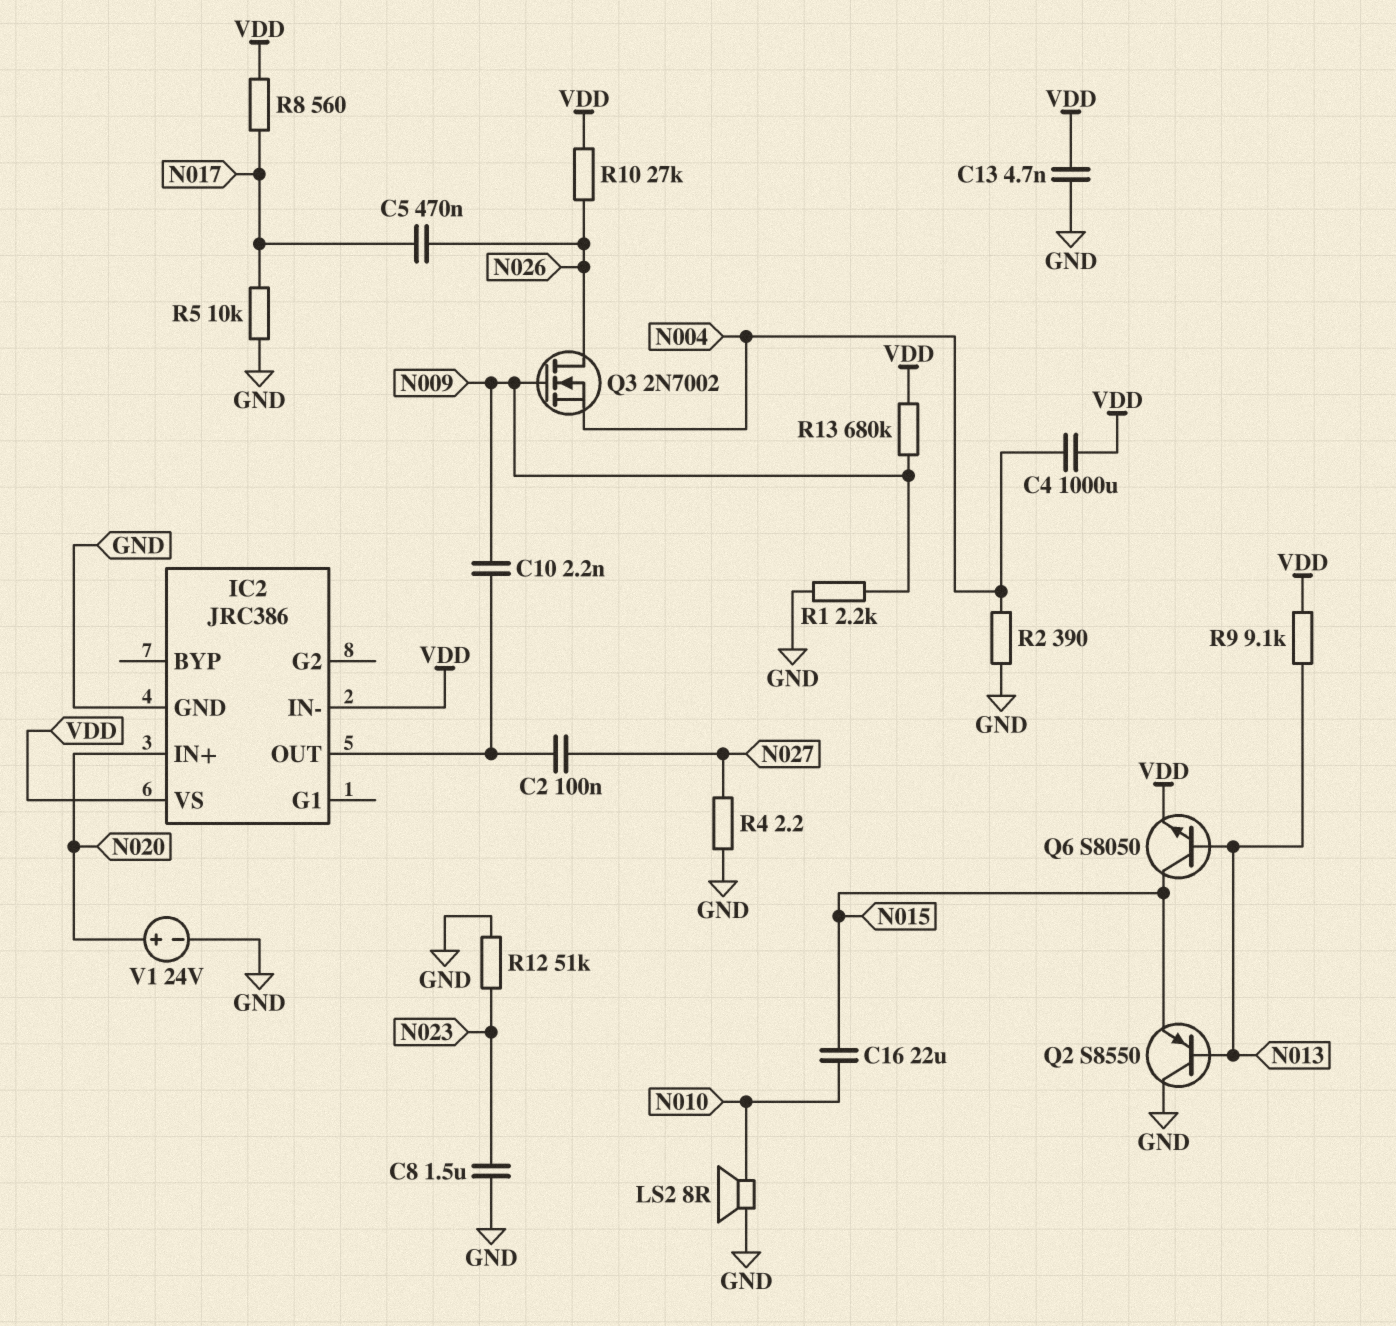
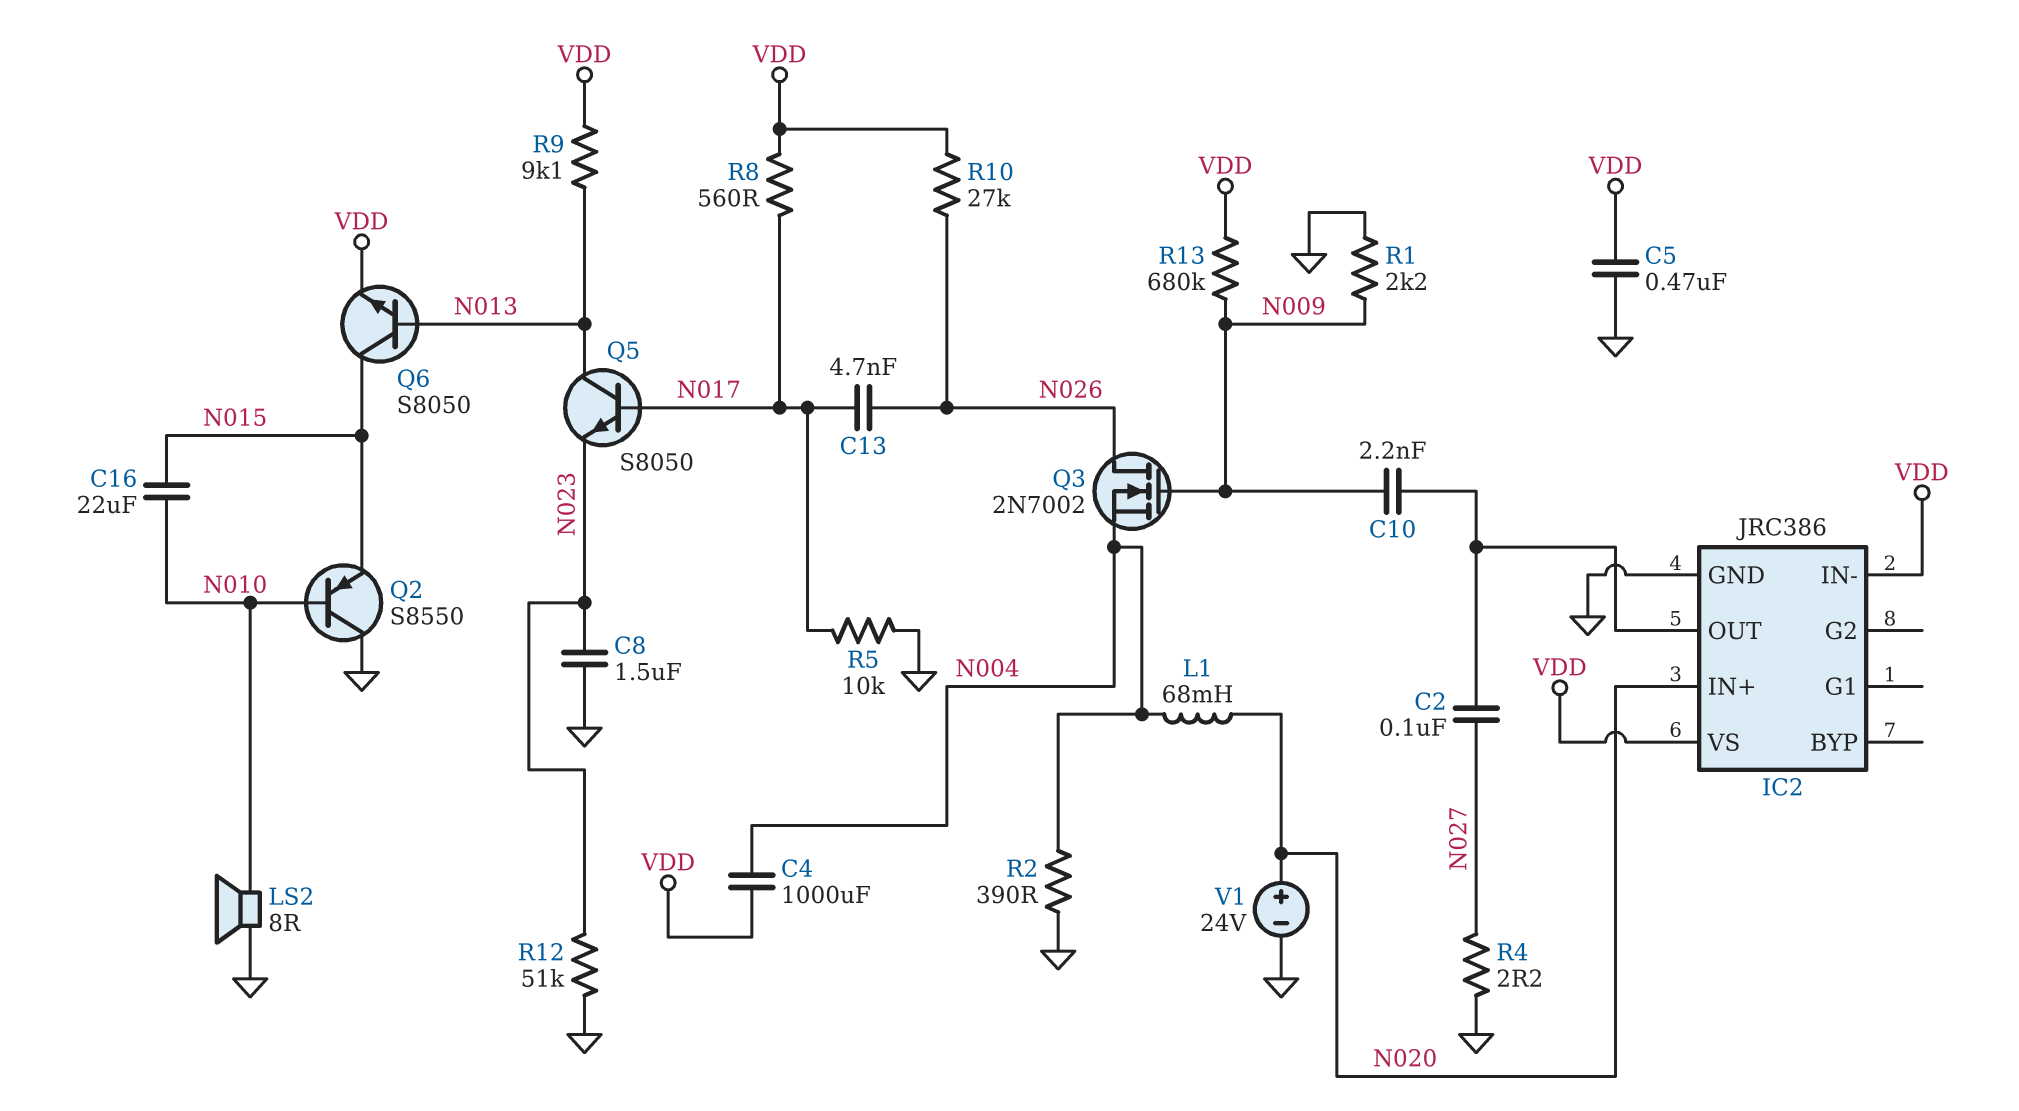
C5: 470nF (N017, N026) -> 470nF (GND, VDD)
C13: 4.7nF (GND, VDD) -> 4.7nF (N017, N026)
L1: none -> 68mH (N004, N020)
Q2: PNP S8550 (B N013, C GND, E N015) -> PNP S8550 (B N010, C GND, E N015)
Q5: none -> NPN S8050 (B N017, C N013, E N023)

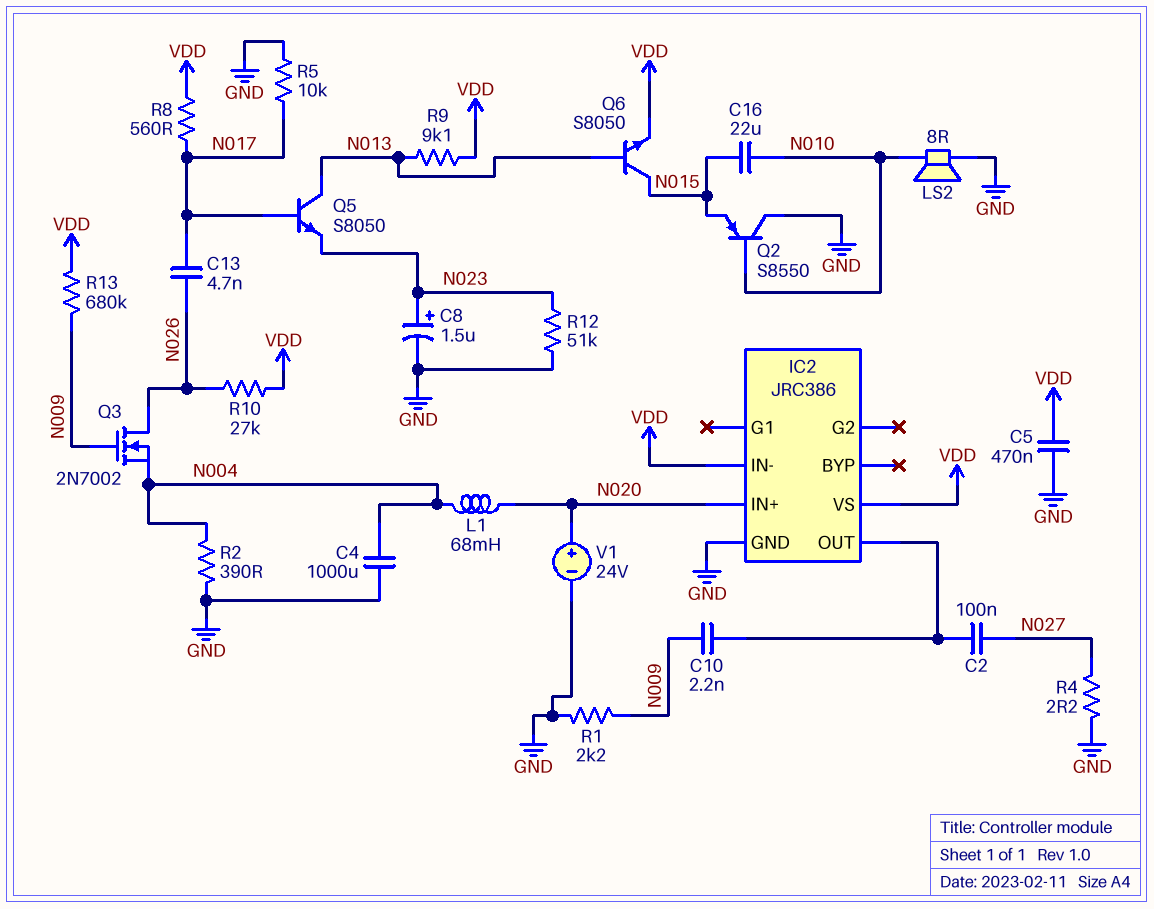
C4: 1000uF (N004, VDD) -> 1000uF (GND, N004)
C8: 1.5uF (GND, N023) -> 1.5uF (plus N023, minus GND)

